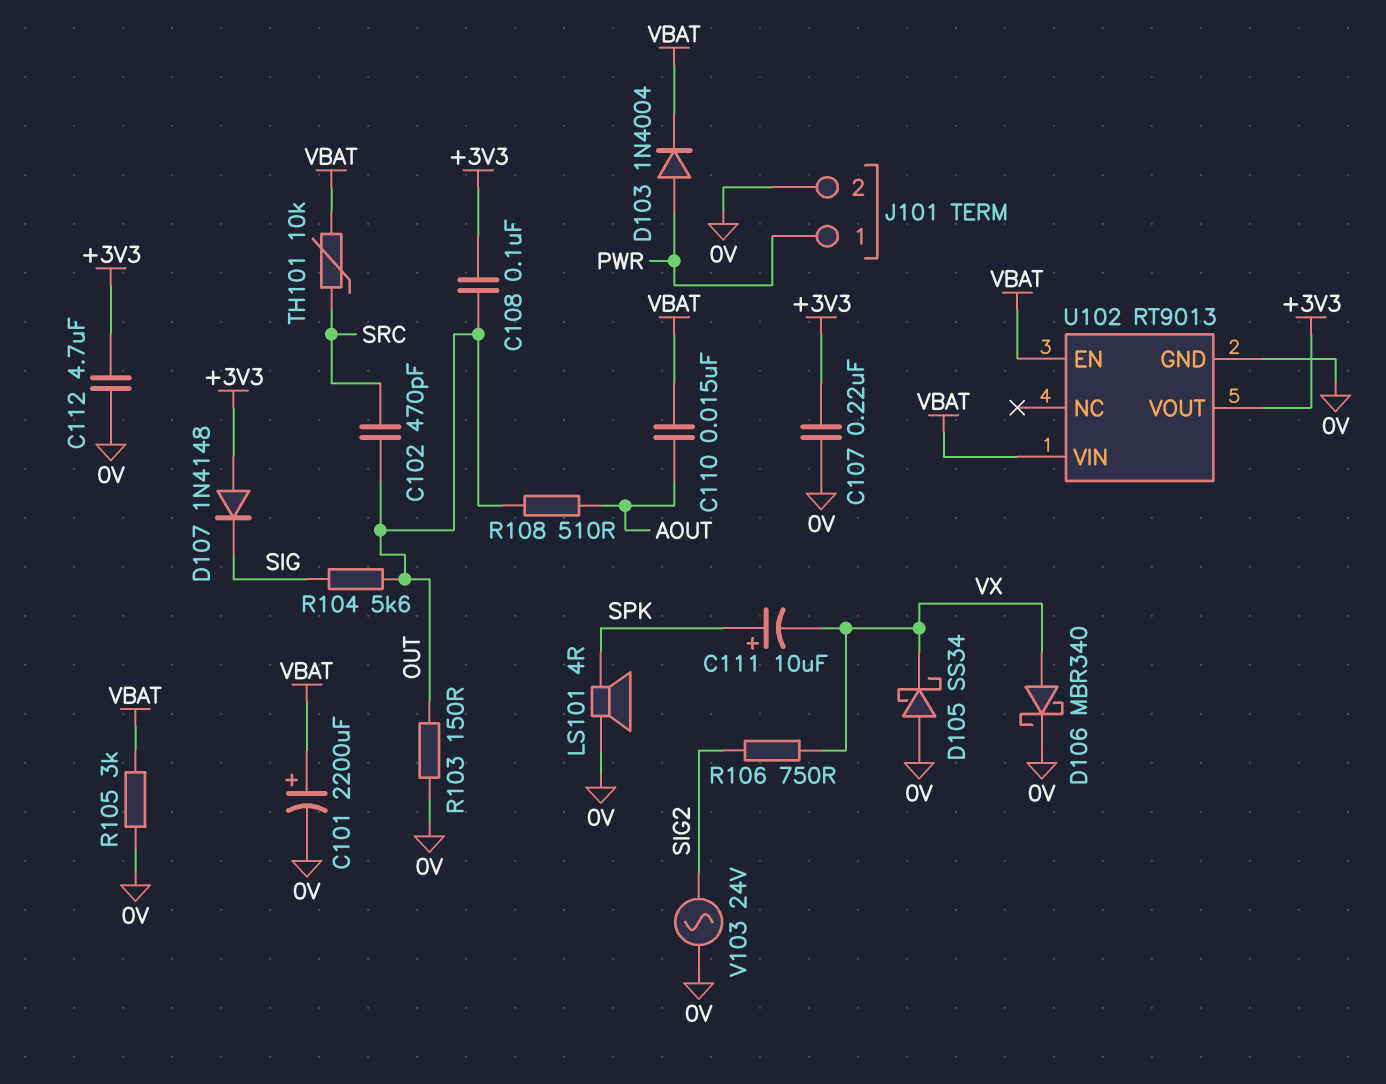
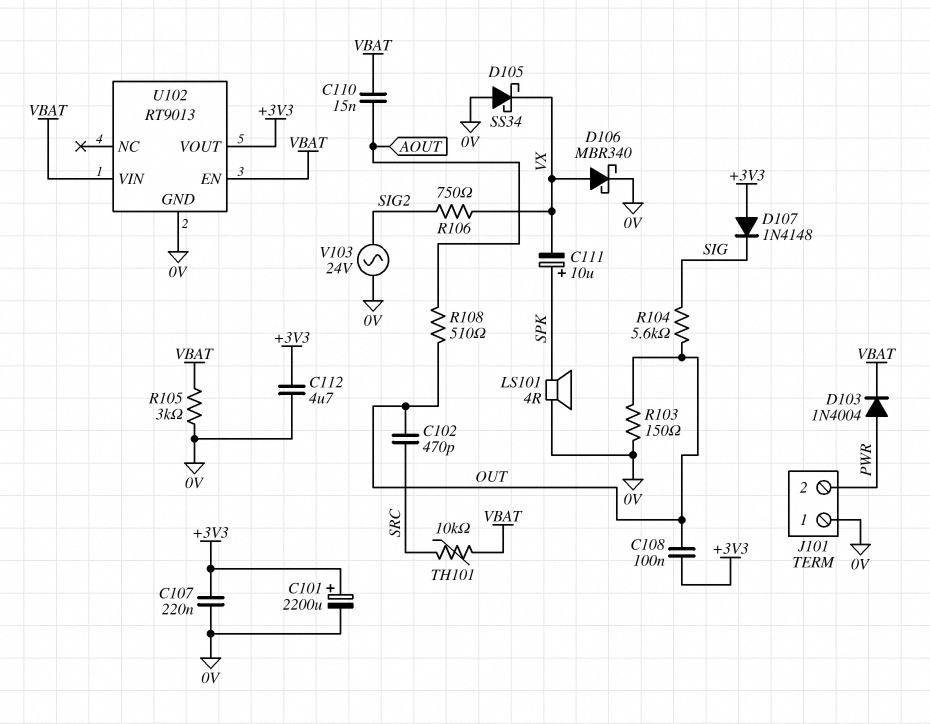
C101: 2200uF (plus VBAT, minus 0V) -> 2200uF (plus +3V3, minus 0V)
J101 pin 1: PWR -> 0V
J101 pin 2: 0V -> PWR

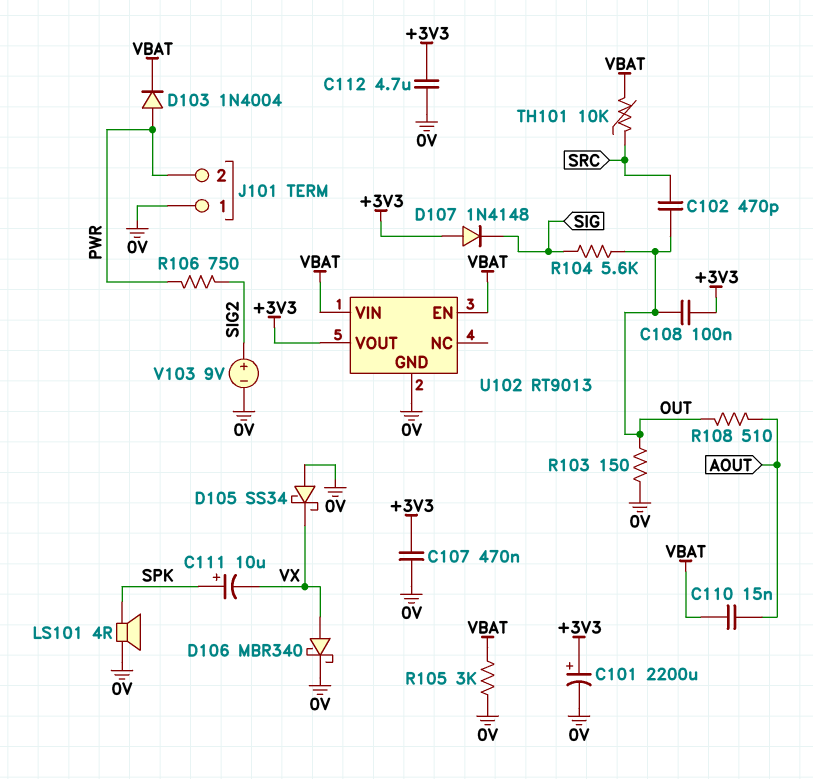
C107: 220nF (+3V3, 0V) -> 470nF (+3V3, 0V)
R106: 750 (SIG2, VX) -> 750 (PWR, SIG2)
V103: AC 24V (0V, SIG2) -> 9V (plus SIG2, minus 0V)

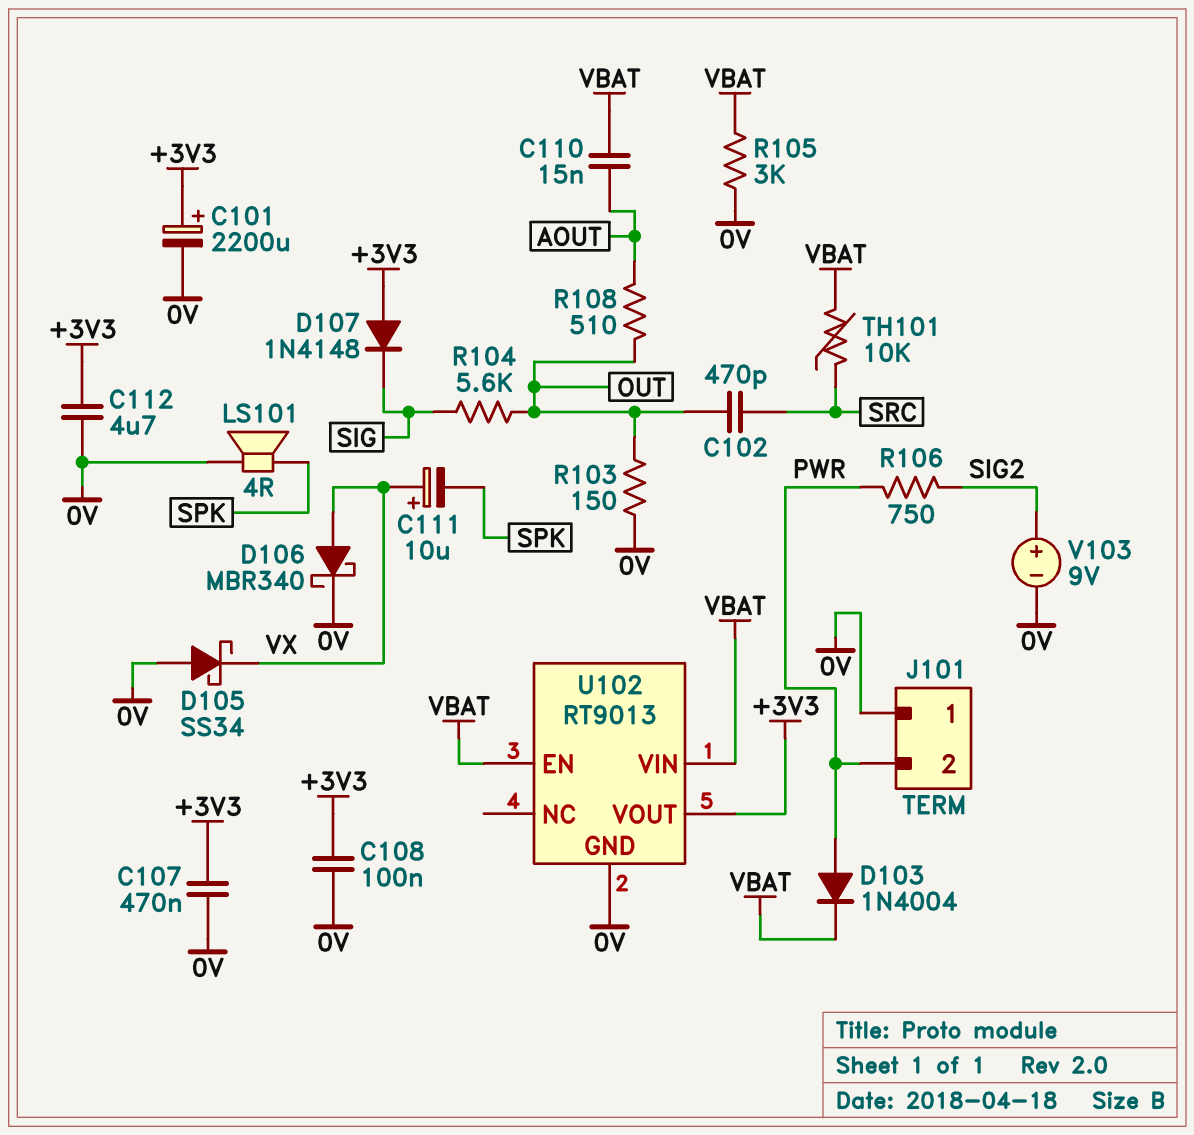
C108: 100nF (+3V3, OUT) -> 100nF (+3V3, 0V)
C111: 10uF (plus SPK, minus VX) -> 10uF (plus VX, minus SPK)

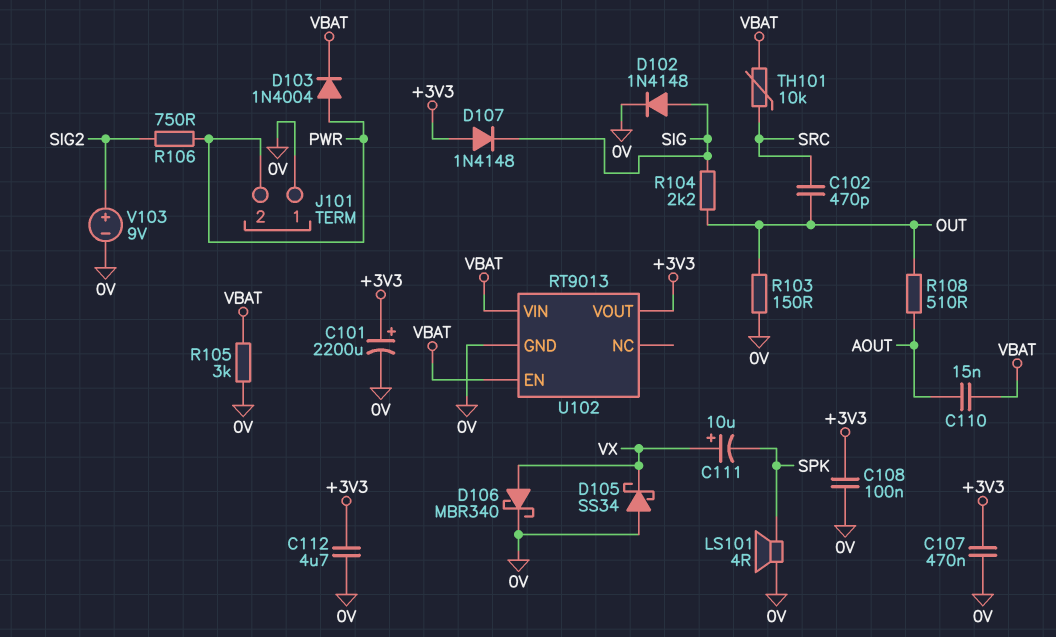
D102: none -> diode 1N4148 (A SIG, K 0V)
R104: 5.6k (OUT, SIG) -> 2.2k (OUT, SIG)

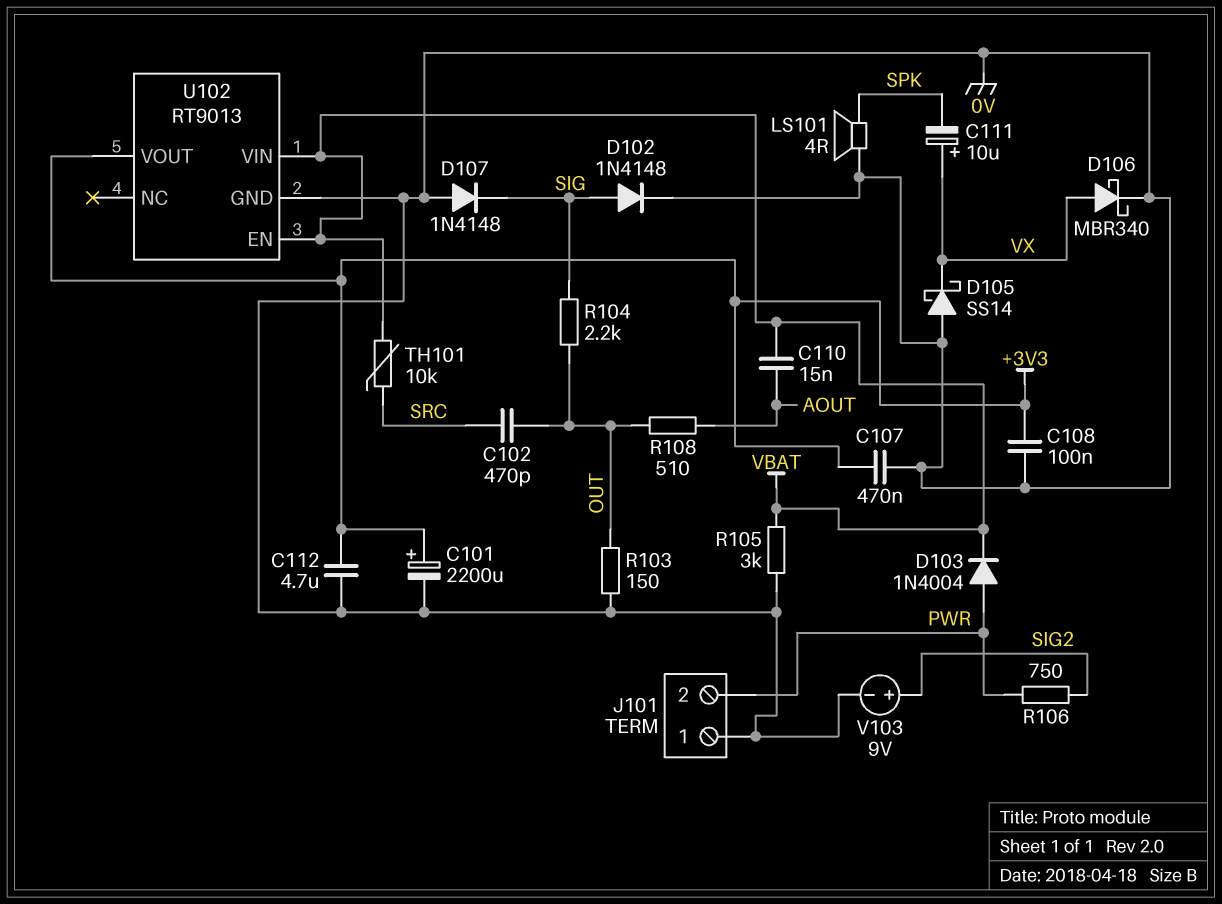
D105: schottky SS34 (A 0V, K VX) -> schottky SS14 (A 0V, K VX)
D107: diode 1N4148 (A +3V3, K SIG) -> diode 1N4148 (A 0V, K SIG)

